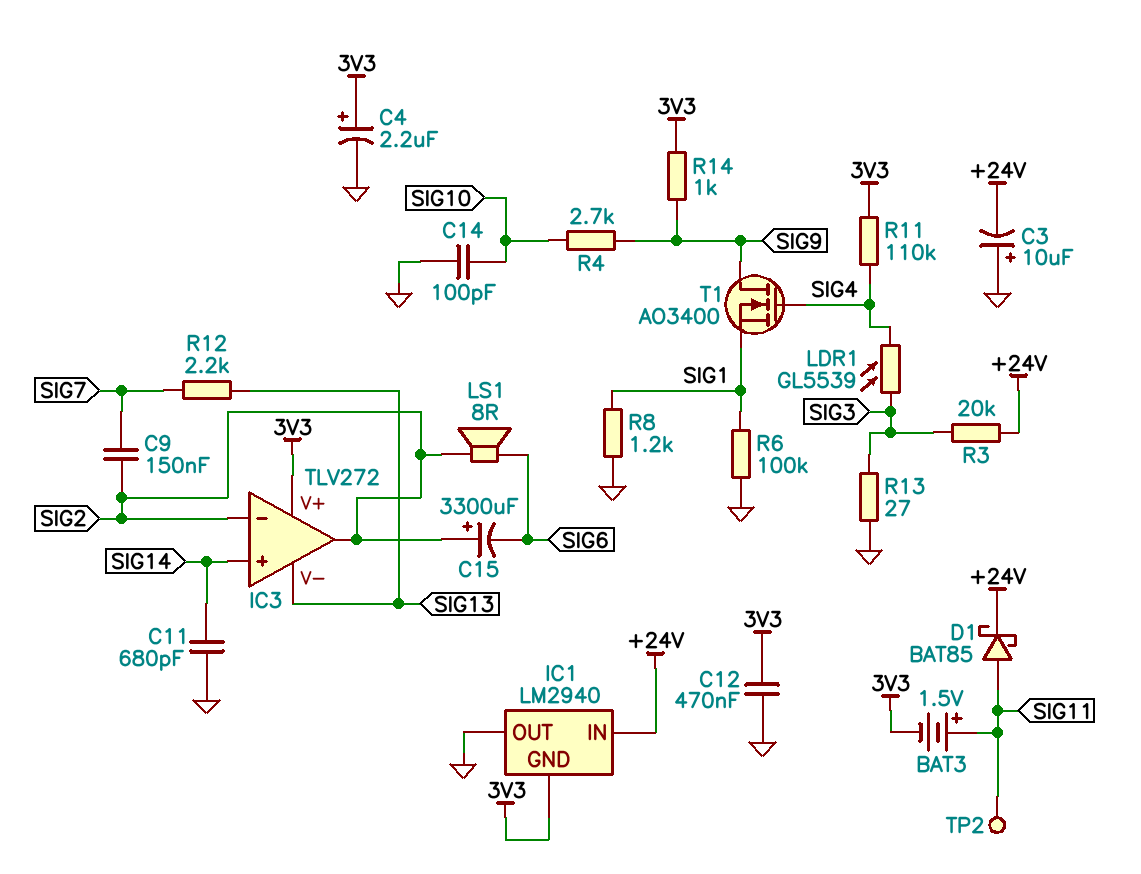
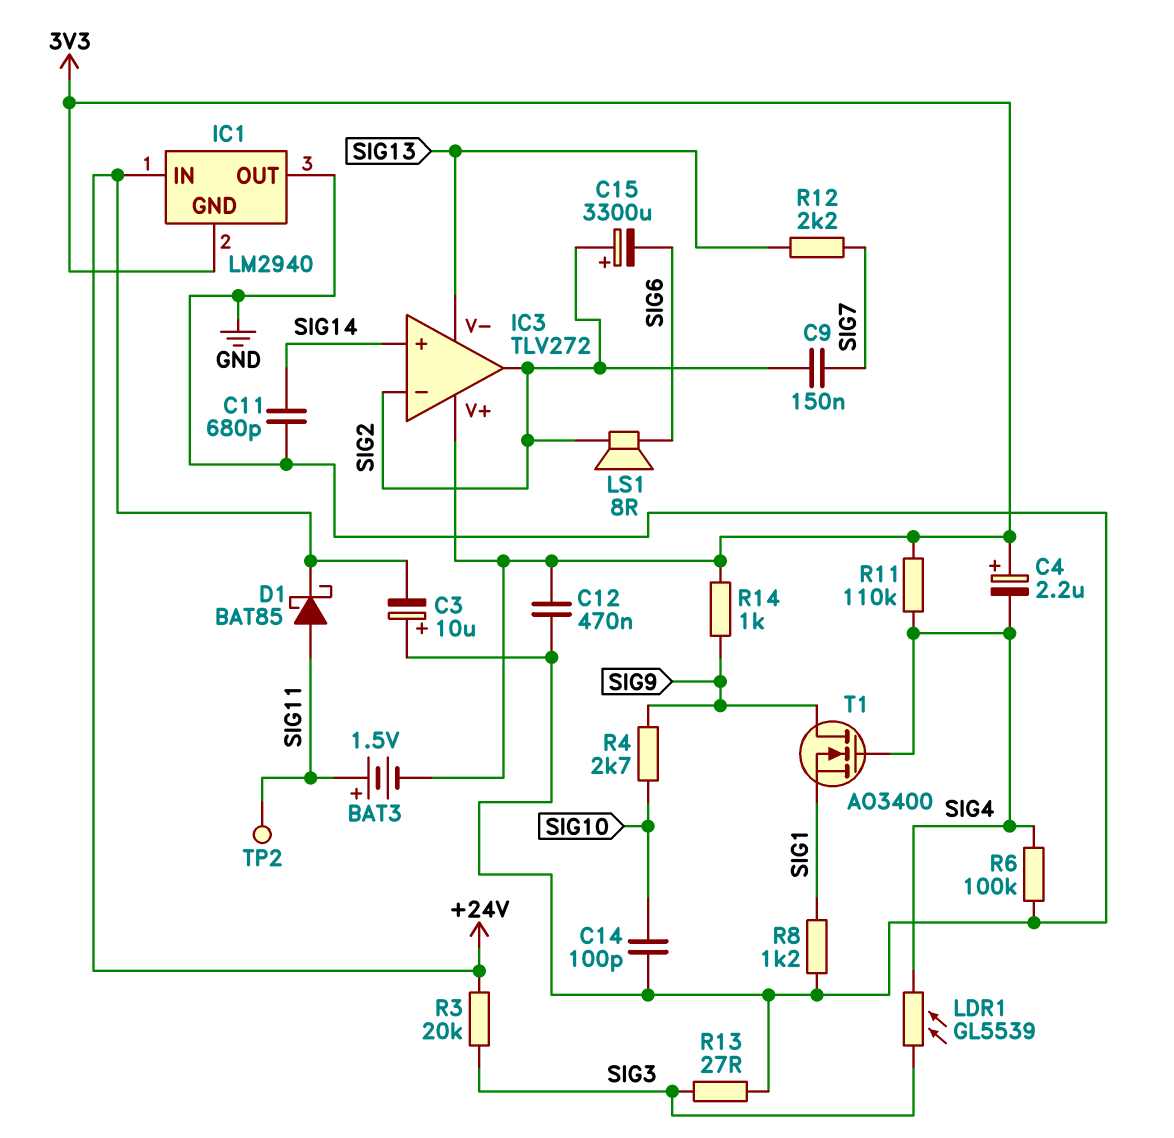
C4: 2.2uF (plus 3V3, minus GND) -> 2.2uF (plus 3V3, minus SIG4)
R6: 100k (GND, SIG1) -> 100k (GND, SIG4)

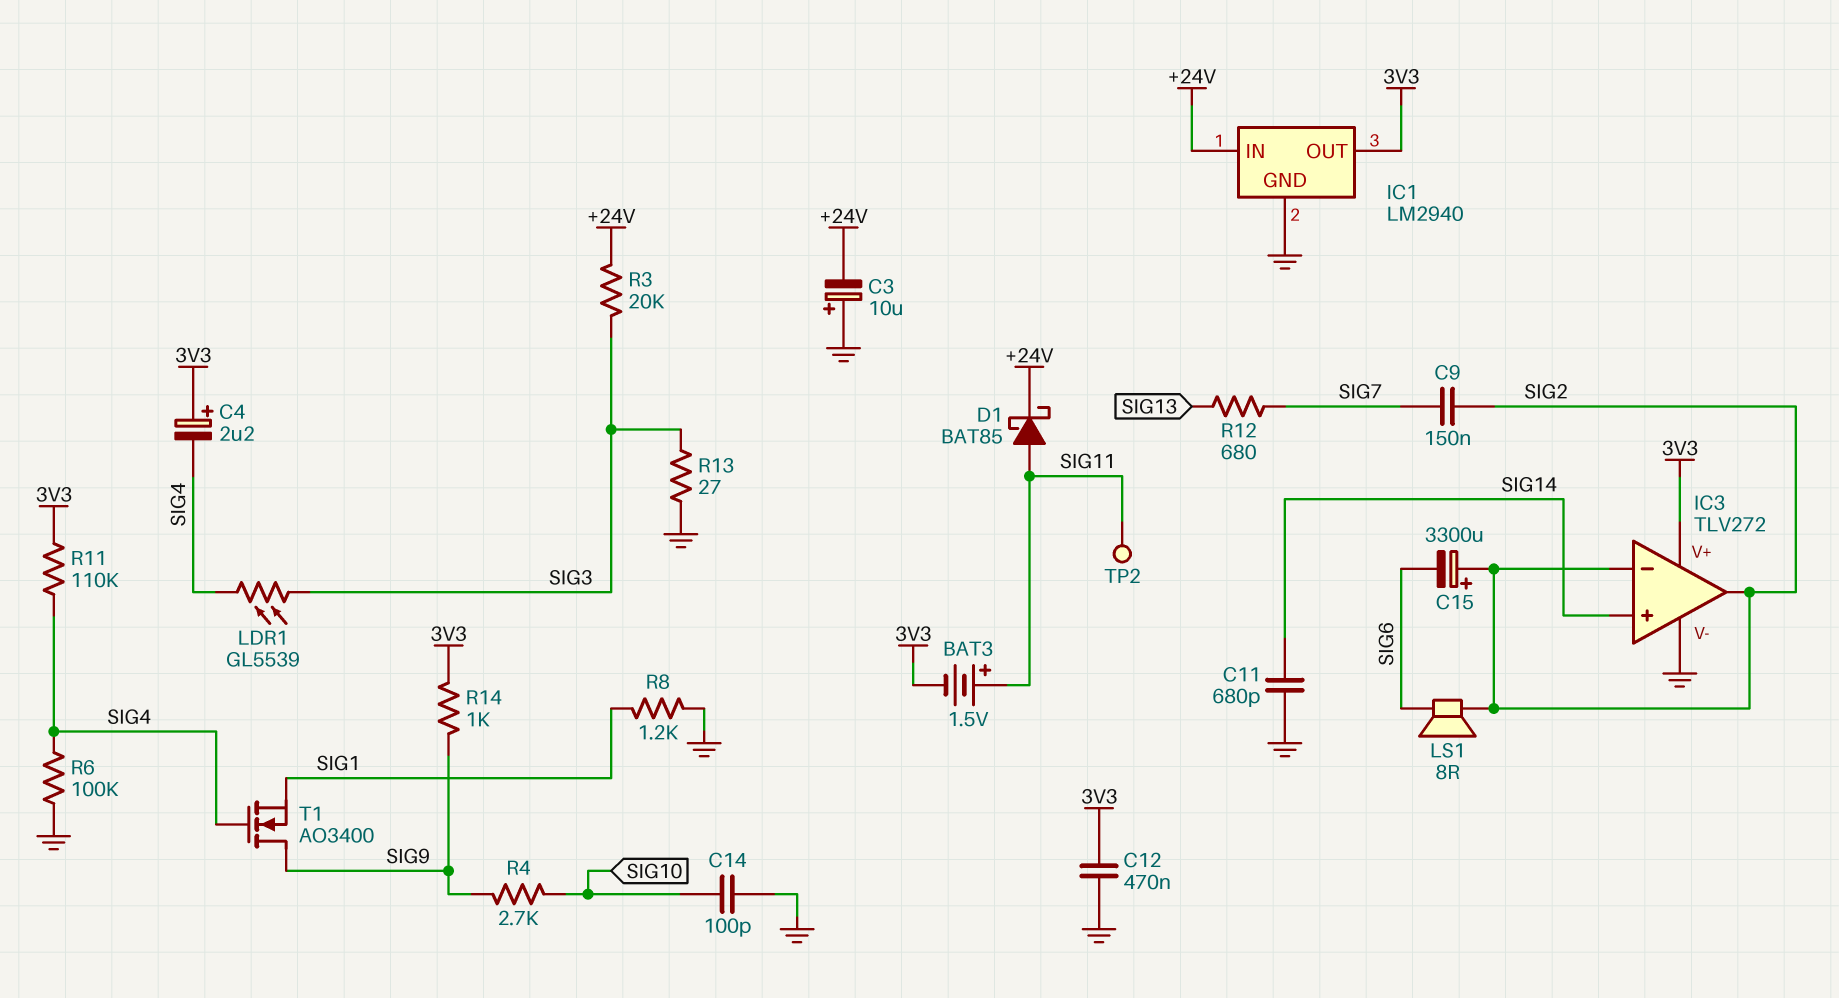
IC1 pin GND: 3V3 -> GND
IC1 pin OUT: GND -> 3V3
IC3 pin V-: SIG13 -> GND
R12: 2.2k (SIG7, SIG13) -> 680 (SIG7, SIG13)

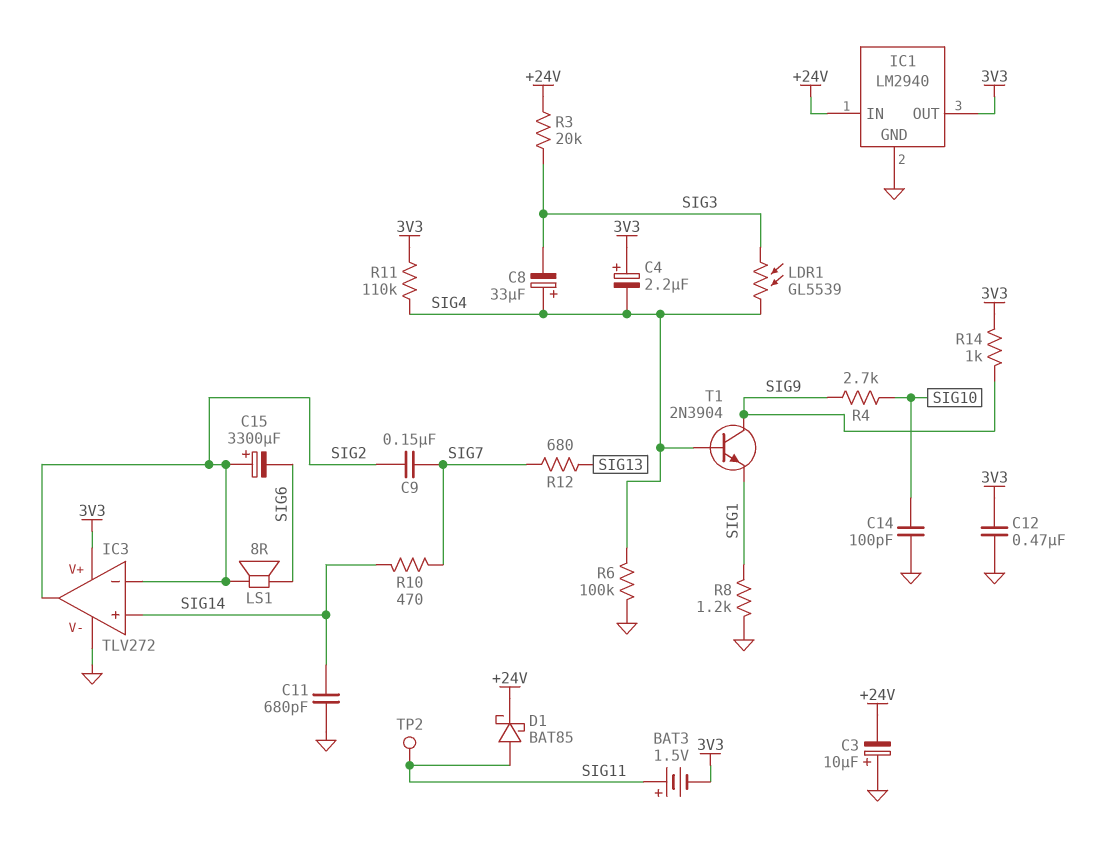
C8: none -> 33uF (plus SIG4, minus SIG3)
R10: none -> 470 (SIG7, SIG14)
R13: 27 (GND, SIG3) -> none
T1: NMOS AO3400 (G SIG4, D SIG9, S SIG1) -> NPN 2N3904 (B SIG4, C SIG9, E SIG1)

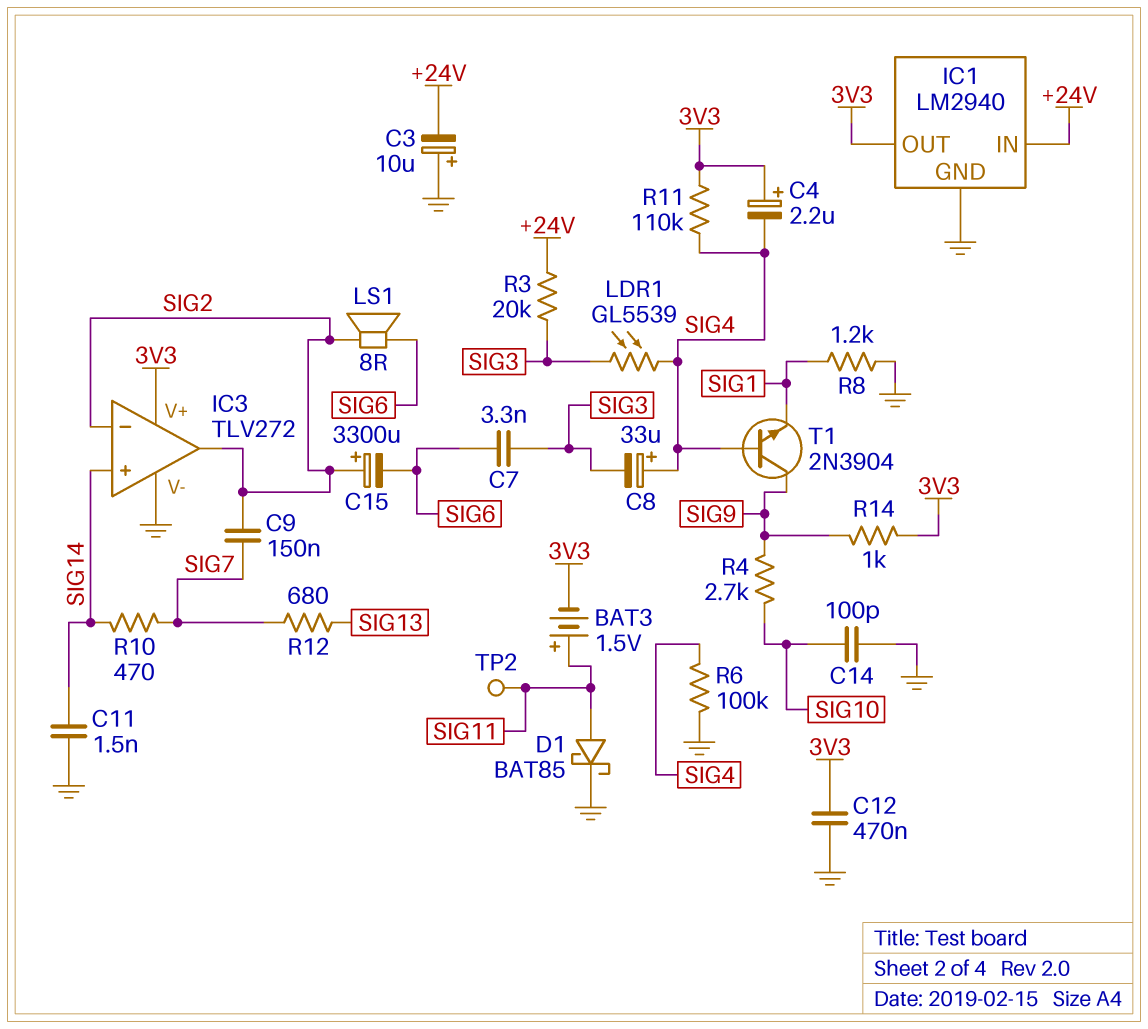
C7: none -> 3.3nF (SIG3, SIG6)
C11: 680pF (GND, SIG14) -> 1.5nF (GND, SIG14)
D1: schottky BAT85 (A SIG11, K +24V) -> schottky BAT85 (A SIG11, K GND)

